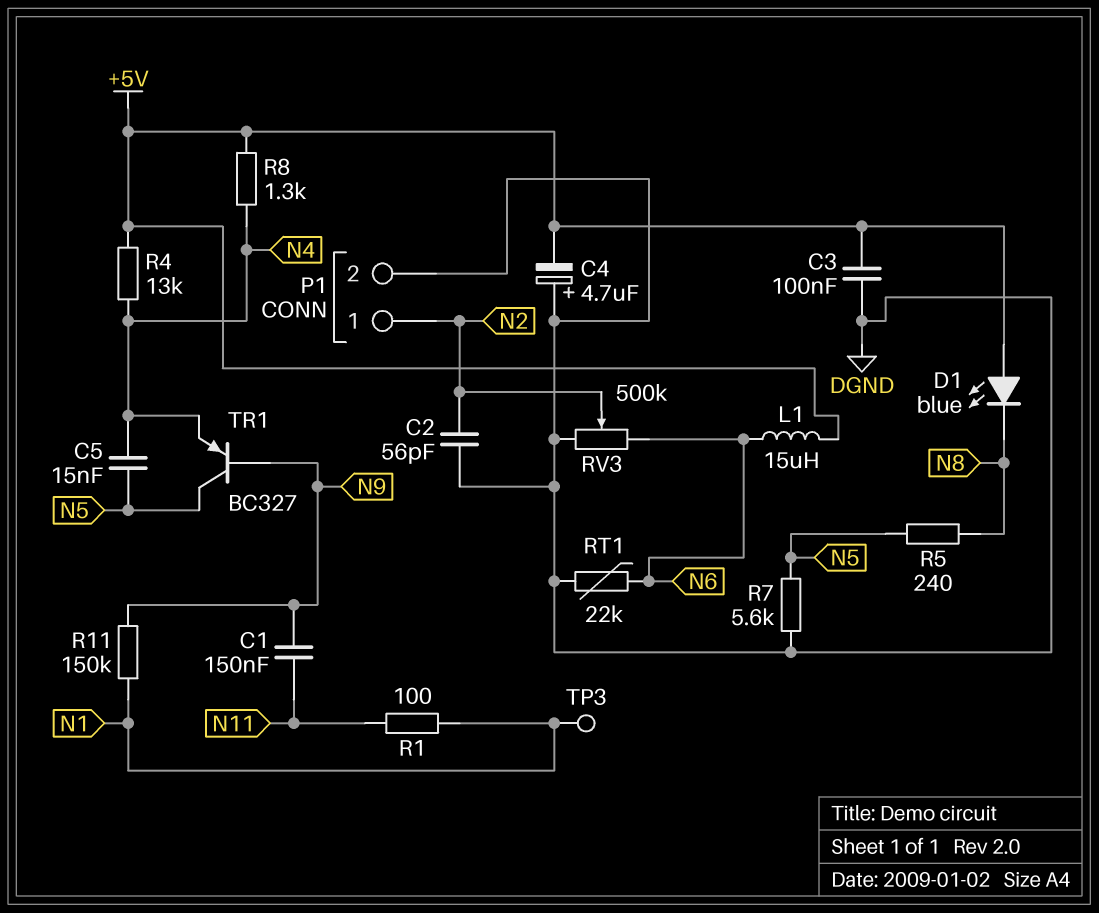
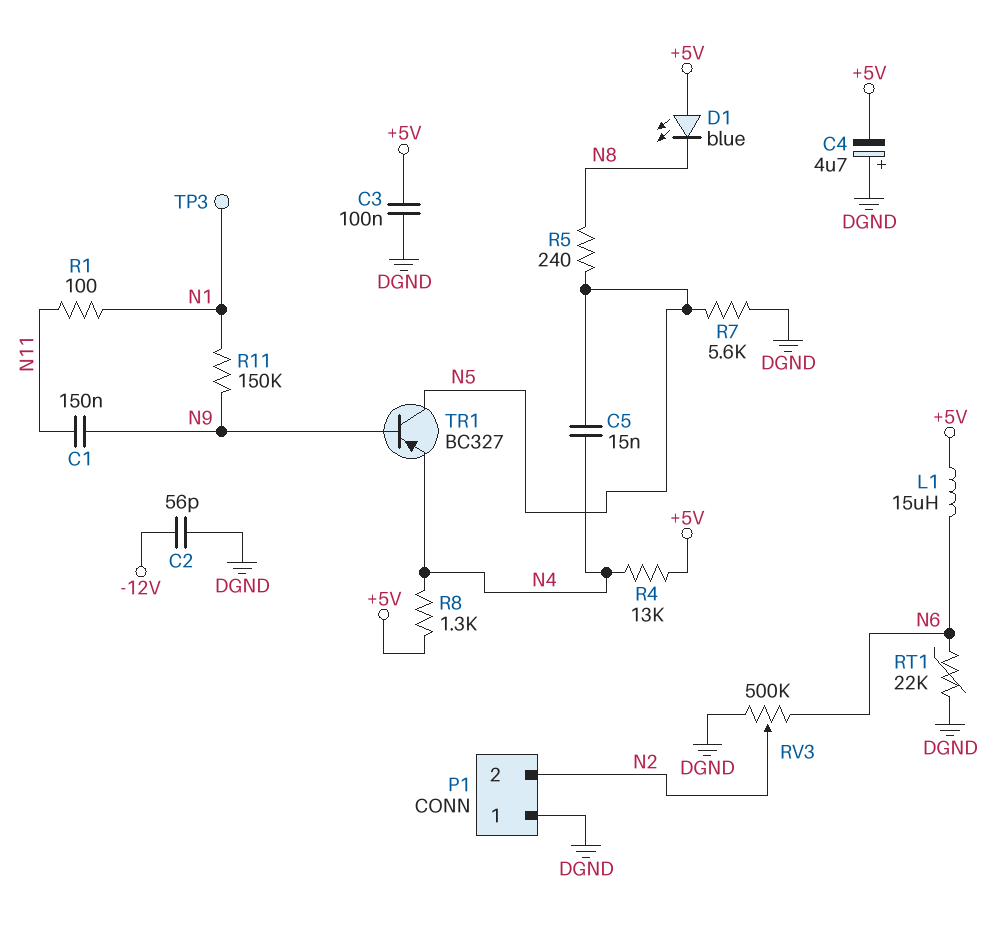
C2: 56pF (DGND, N2) -> 56pF (-12V, DGND)
P1 pin 1: N2 -> DGND
P1 pin 2: DGND -> N2

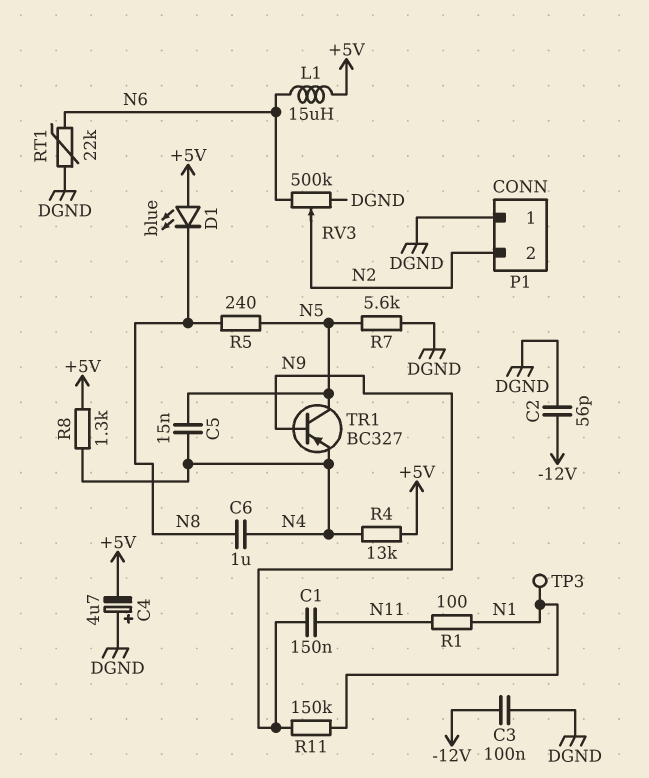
C3: 100nF (+5V, DGND) -> 100nF (-12V, DGND)
C6: none -> 1uF (N4, N8)

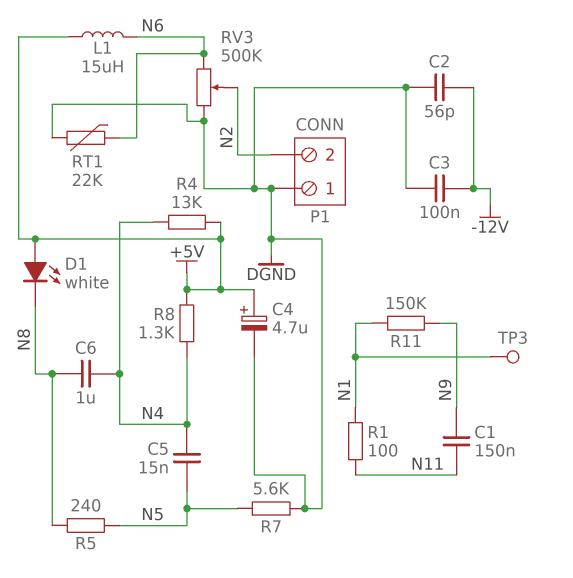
C4: 4.7uF (plus DGND, minus +5V) -> 4.7uF (plus +5V, minus DGND)
D1: LED blue (A +5V, K N8) -> LED white (A +5V, K N8)
TR1: PNP BC327 (B N9, C N5, E N4) -> none

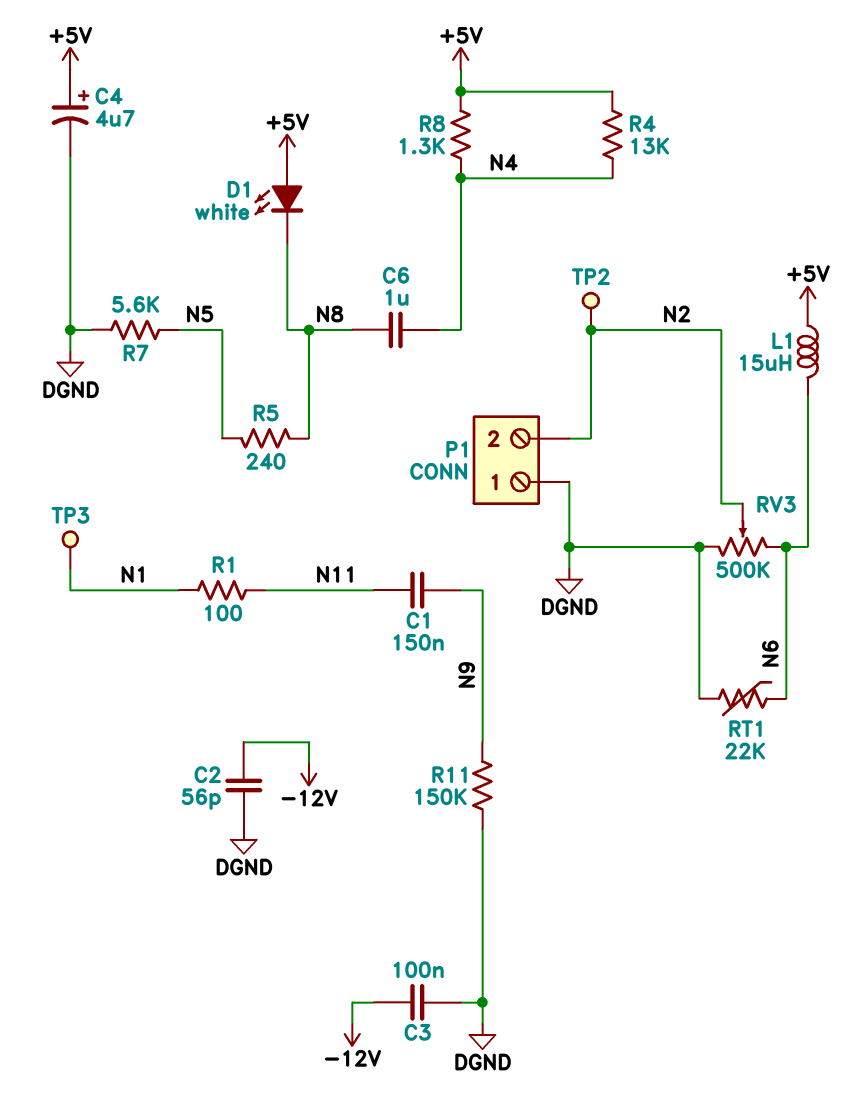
C5: 15nF (N4, N5) -> none
R11: 150k (N1, N9) -> 150k (DGND, N9)
TP2: none -> test point (N2)

